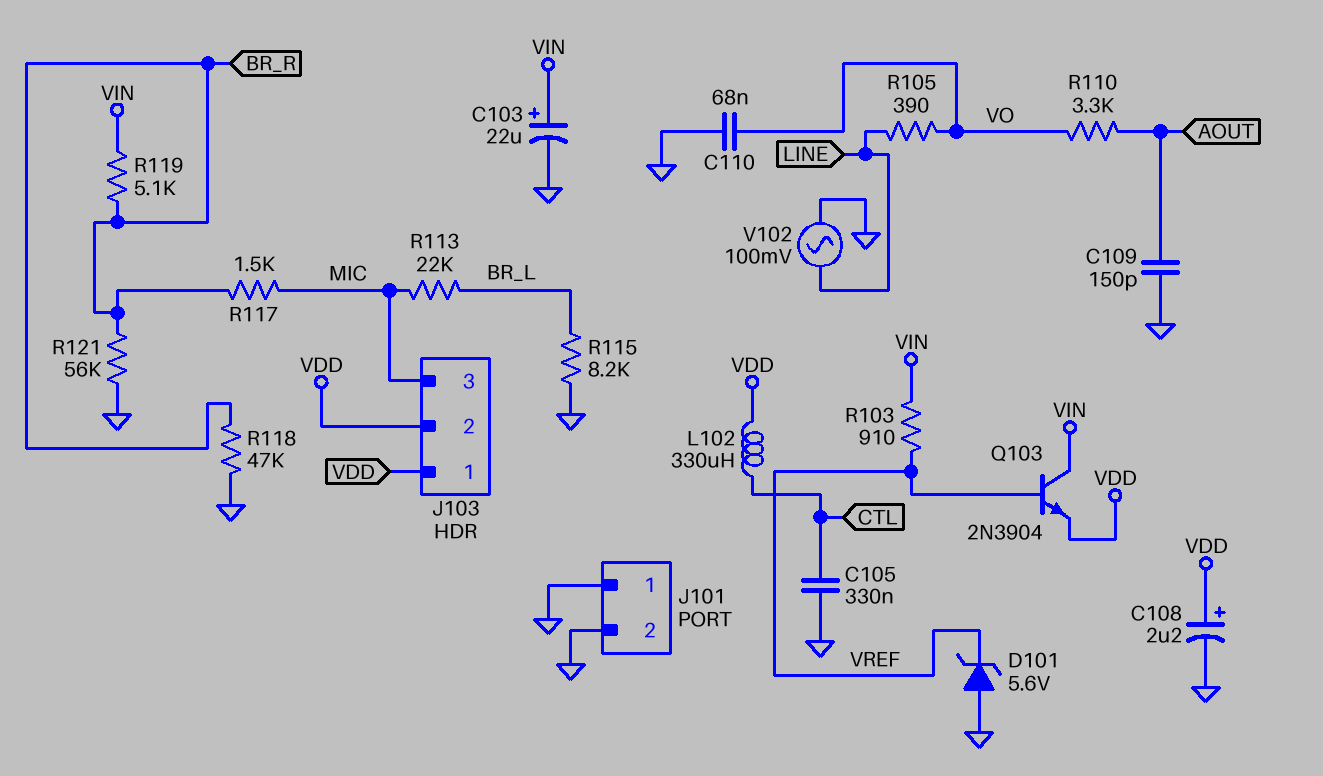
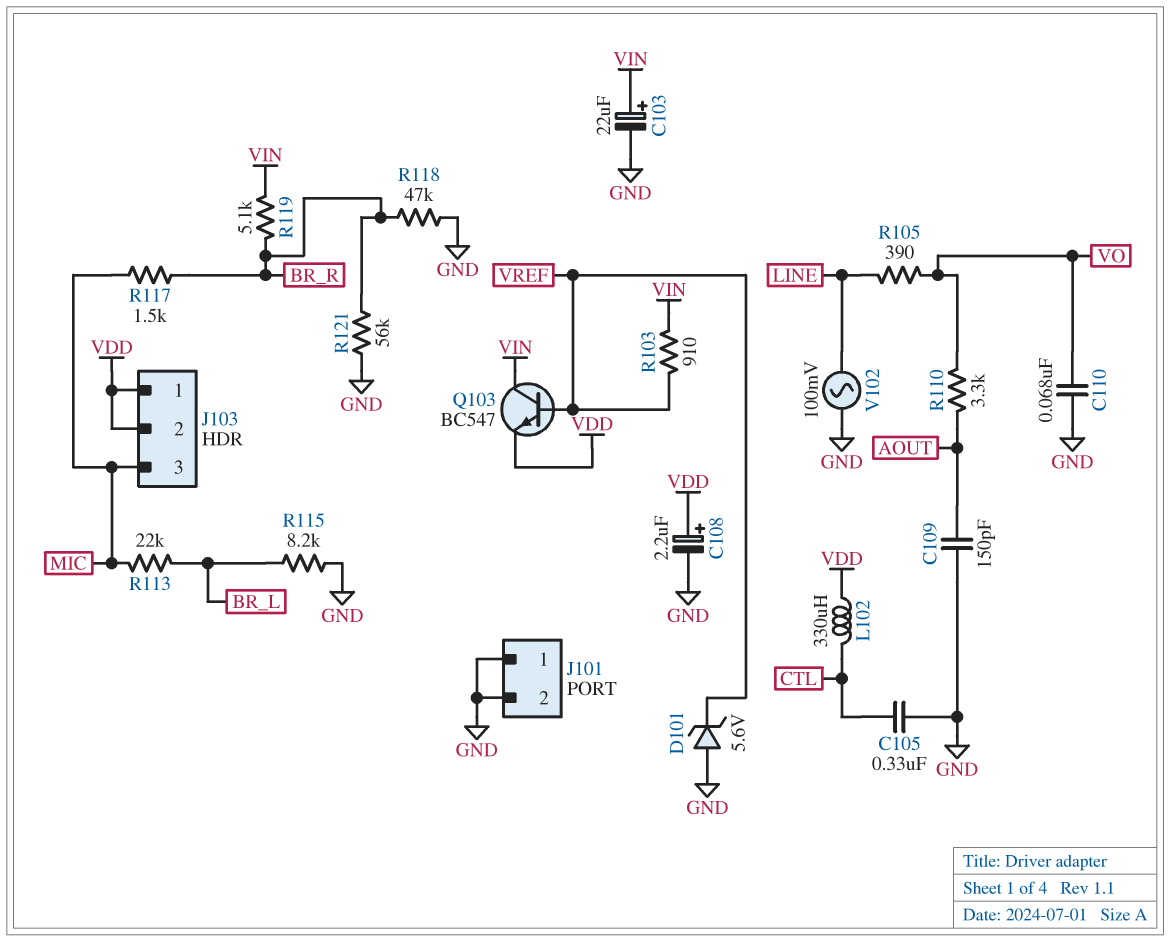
Q103: NPN 2N3904 (B VREF, C VIN, E VDD) -> NPN BC547 (B VREF, C VIN, E VDD)

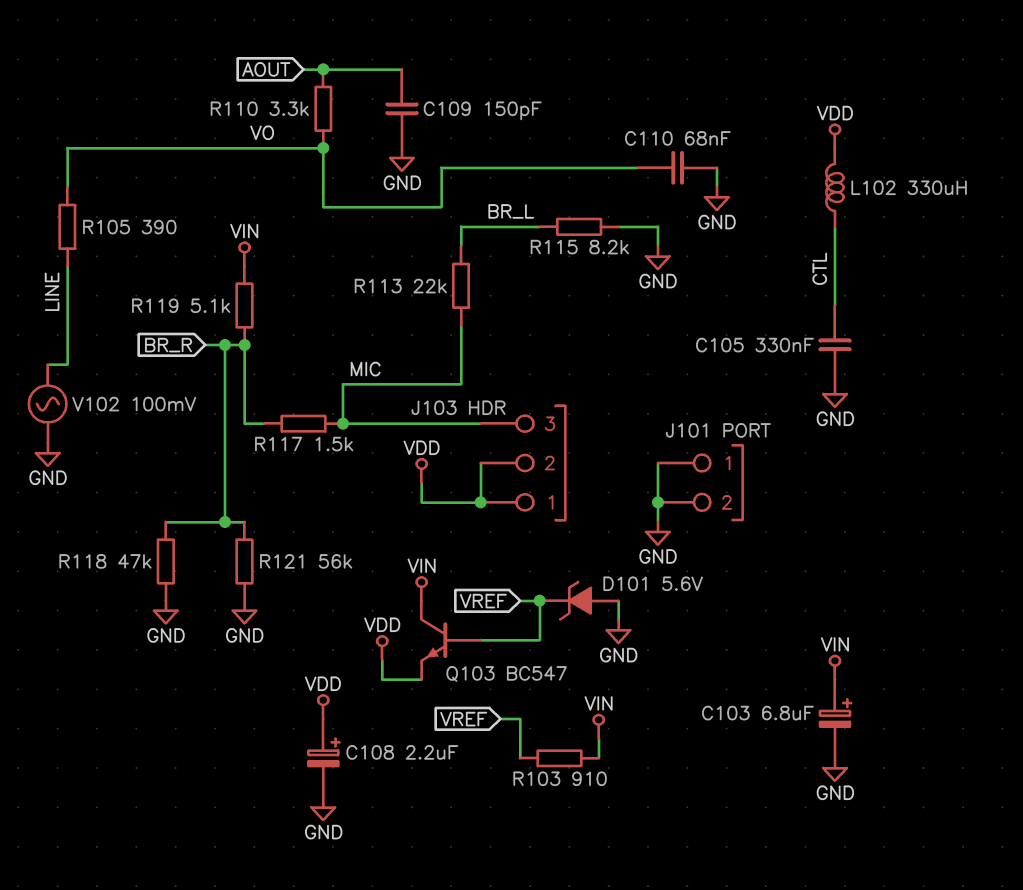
C103: 22uF (plus VIN, minus GND) -> 6.8uF (plus VIN, minus GND)

